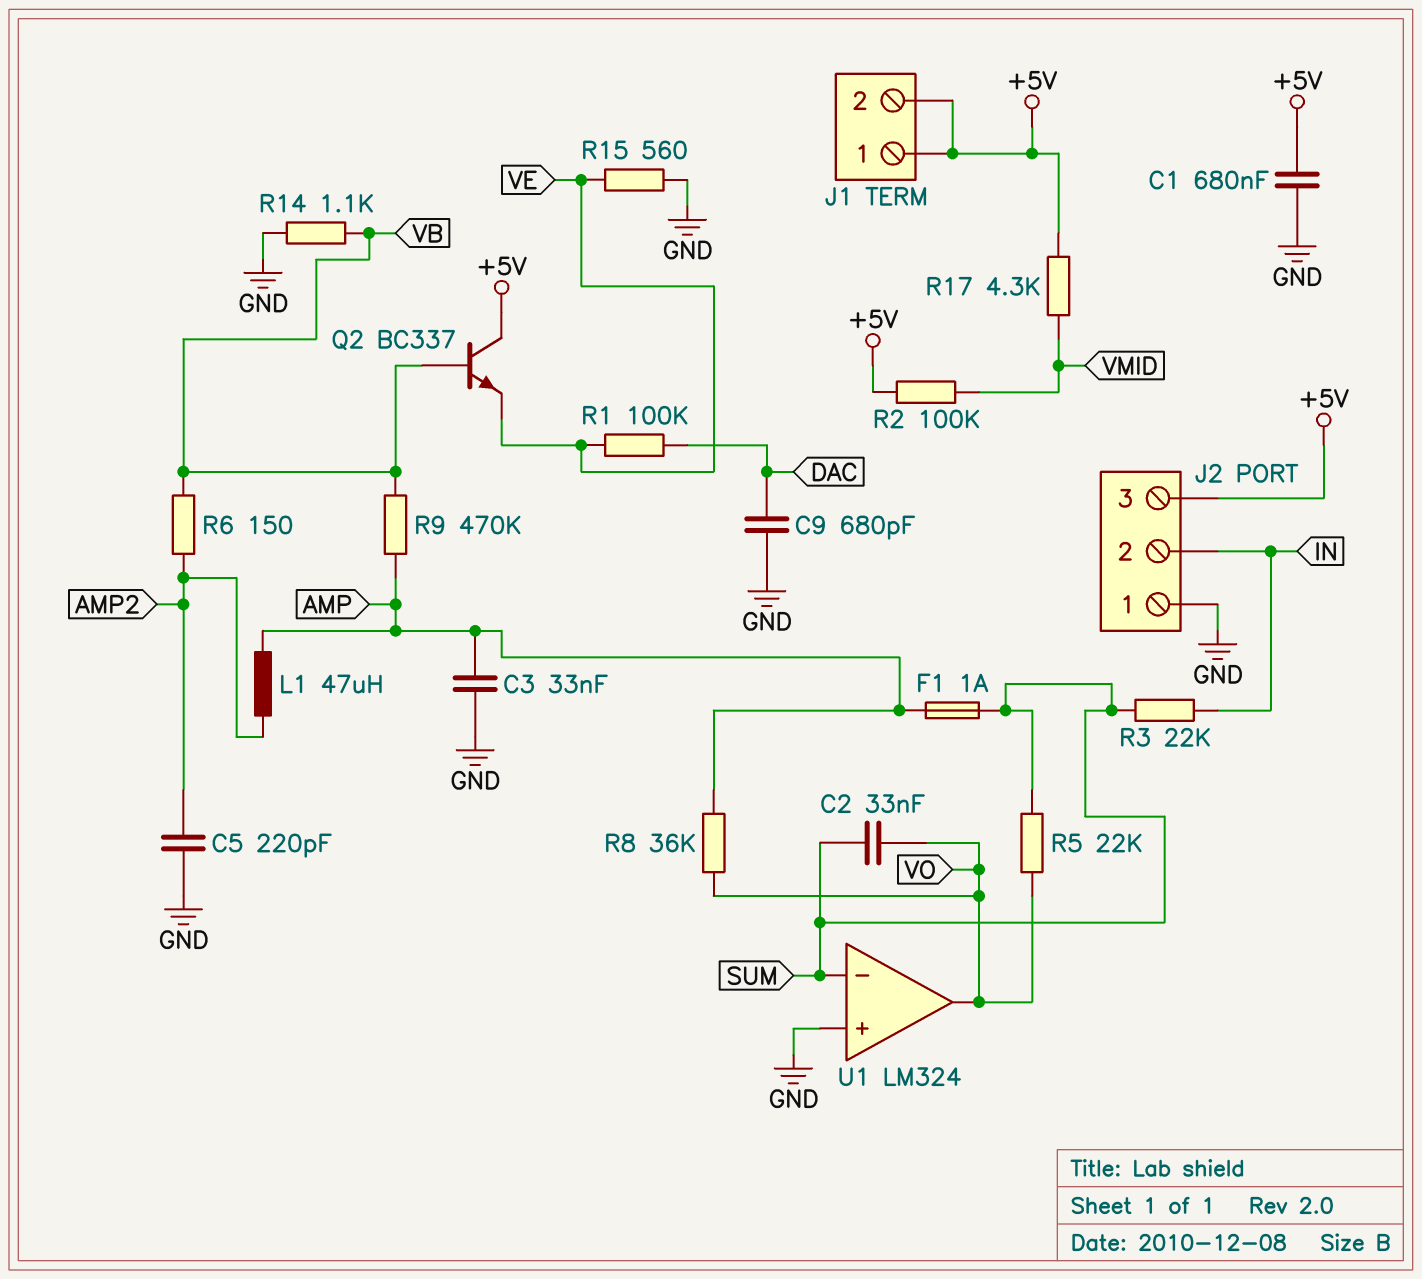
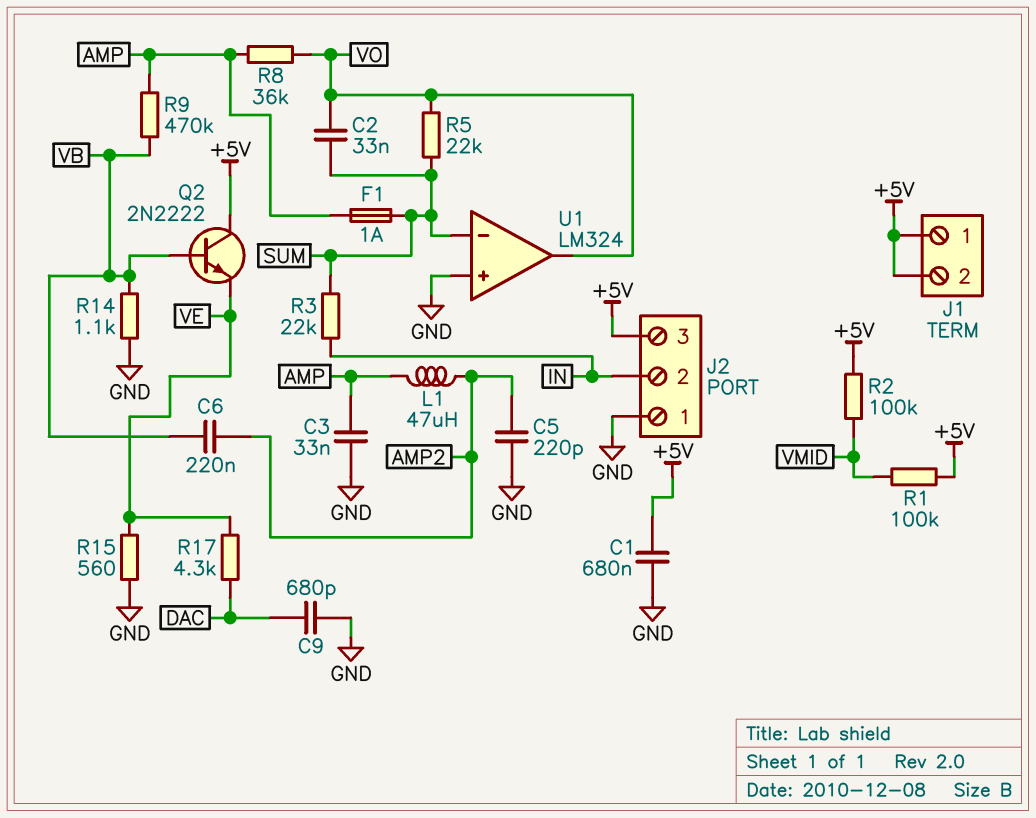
C6: none -> 220nF (AMP2, VB)
Q2: NPN BC337 (B VB, C +5V, E VE) -> NPN 2N2222 (B VB, C +5V, E VE)
R1: 100k (DAC, VE) -> 100k (+5V, VMID)
R6: 150 (AMP2, VB) -> none
R17: 4.3k (+5V, VMID) -> 4.3k (DAC, VE)

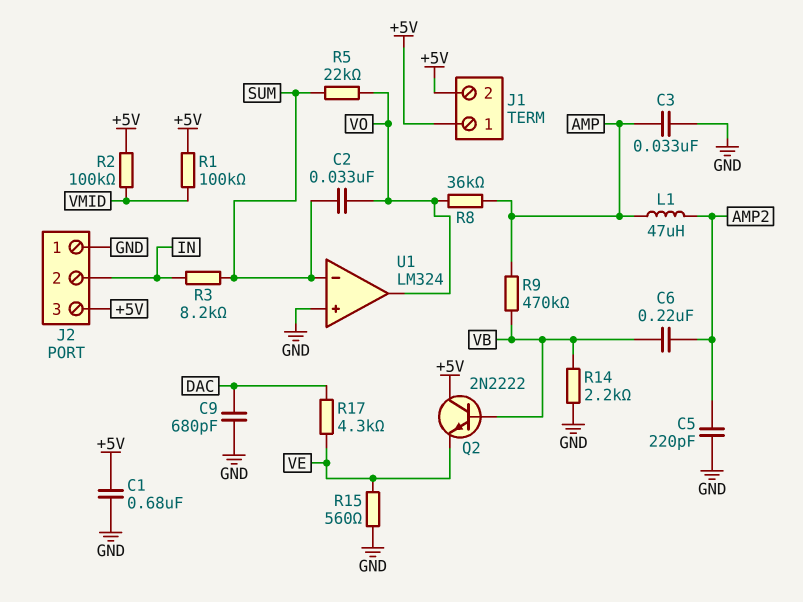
F1: 1A (AMP, SUM) -> none
R3: 22k (IN, SUM) -> 8.2k (IN, SUM)
R14: 1.1k (GND, VB) -> 2.2k (GND, VB)

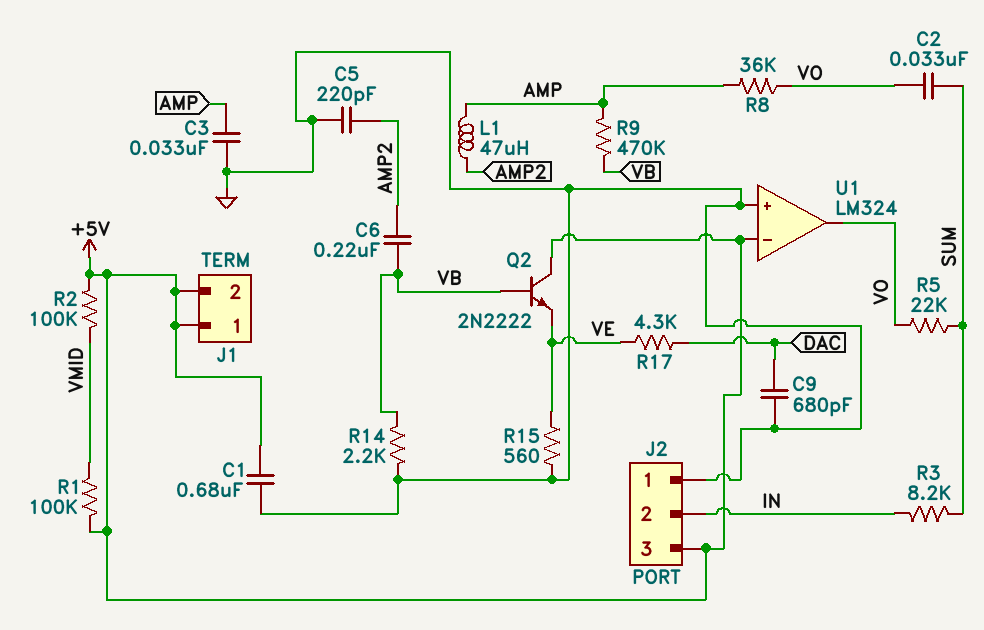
U1 pin in-: SUM -> +5V

